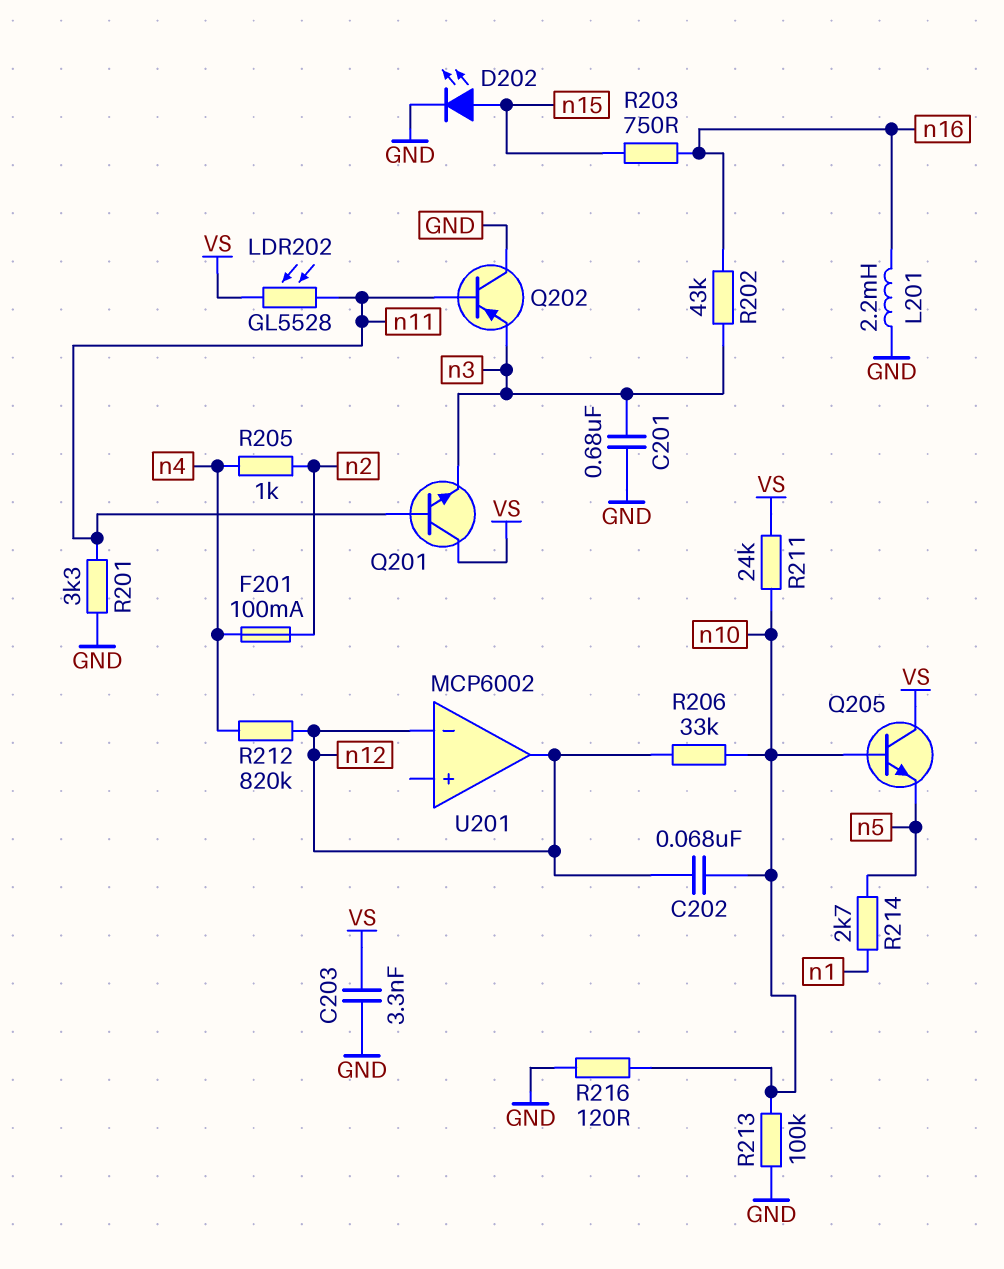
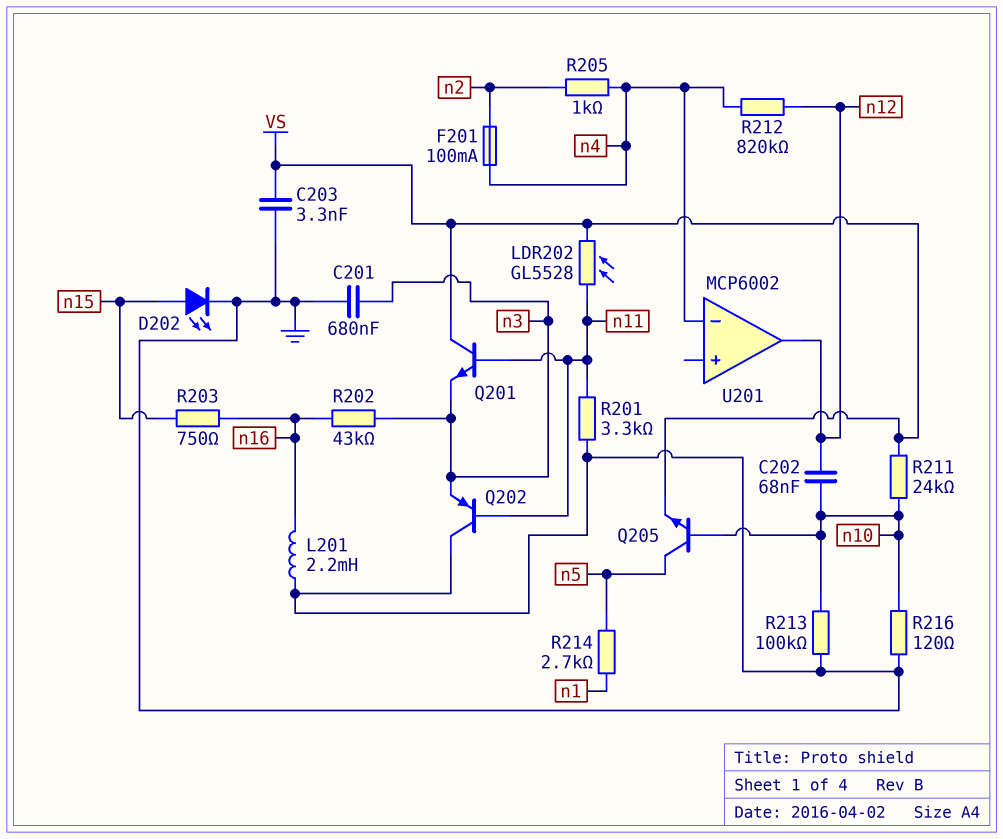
Q205: NPN (B n10, C VS, E n5) -> NPN (B n10, C n5, E VS)
R206: 33k (n10, n12) -> none
U201 pin in-: n12 -> n4

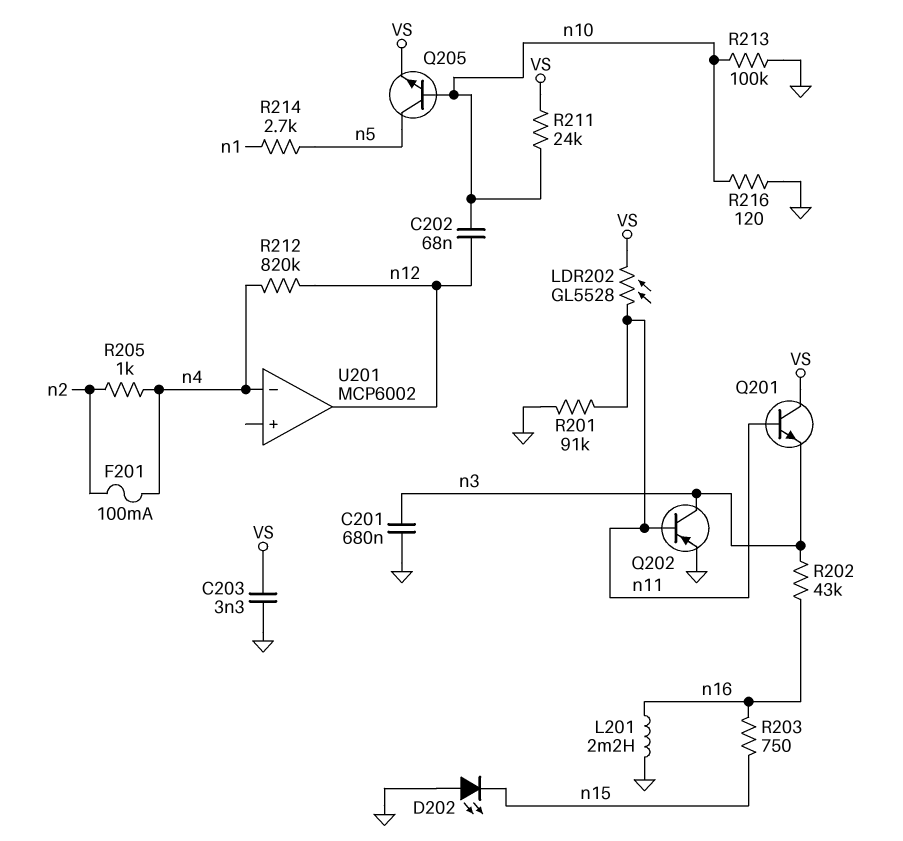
D202: LED (A n15, K GND) -> LED (A GND, K n15)
Q202: PNP (B n11, C GND, E n3) -> PNP (B n11, C n3, E GND)
R201: 3.3k (GND, n11) -> 91k (GND, n11)

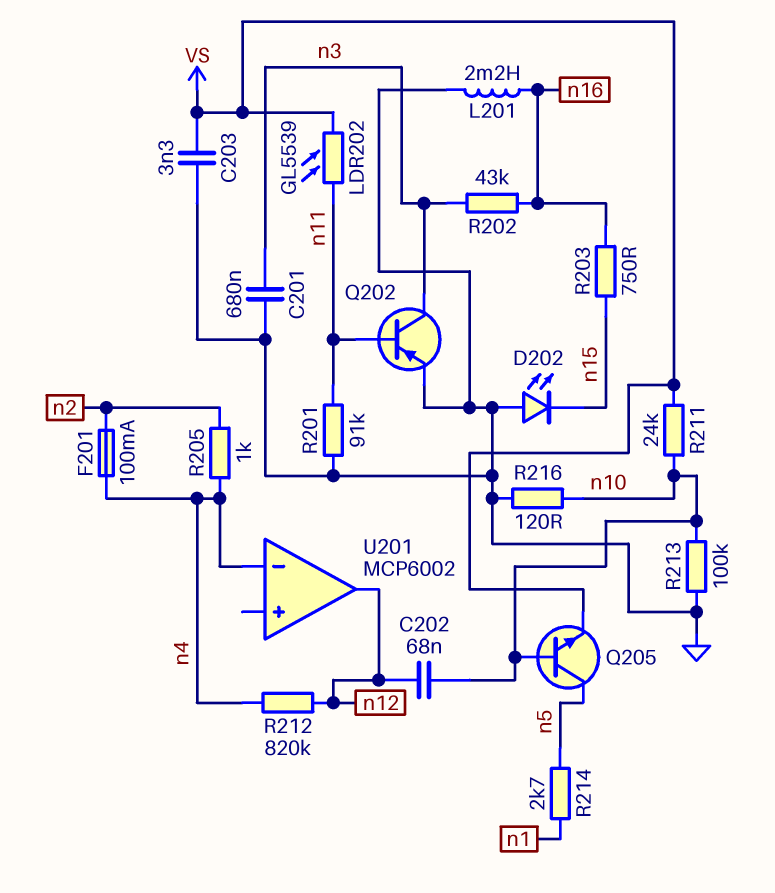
LDR202: GL5528 (VS, n11) -> GL5539 (VS, n11)
Q201: NPN (B n11, C VS, E n3) -> none

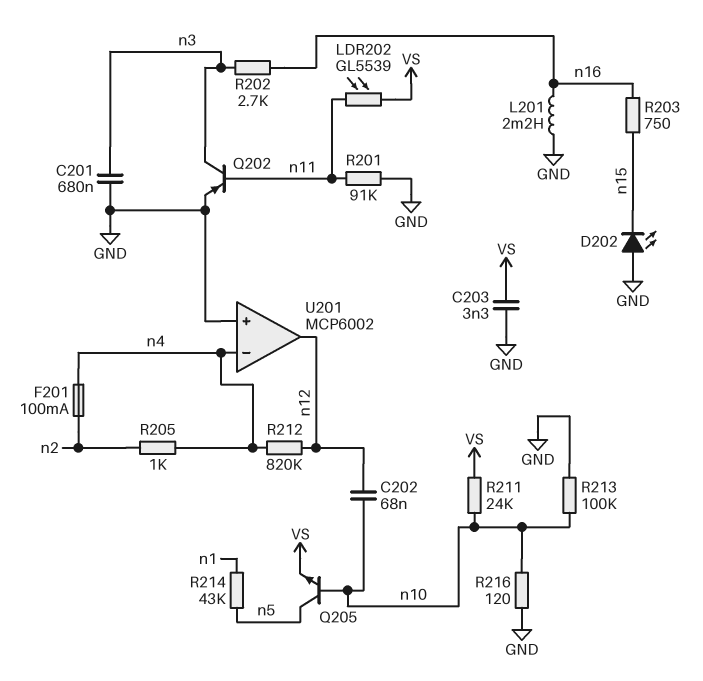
R202: 43k (n3, n16) -> 2.7k (n3, n16)
R214: 2.7k (n1, n5) -> 43k (n1, n5)
U201 pin in+: none -> GND

